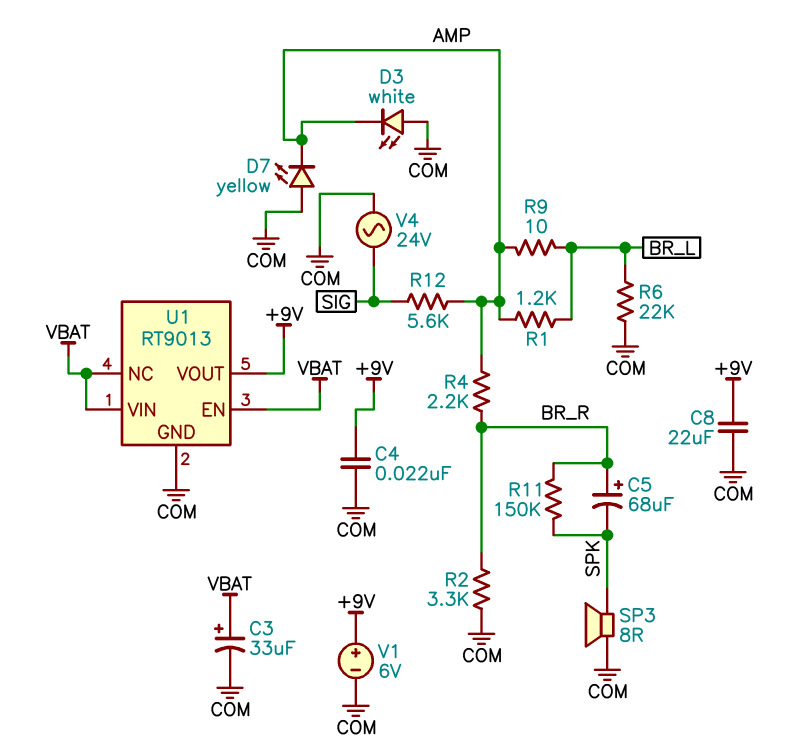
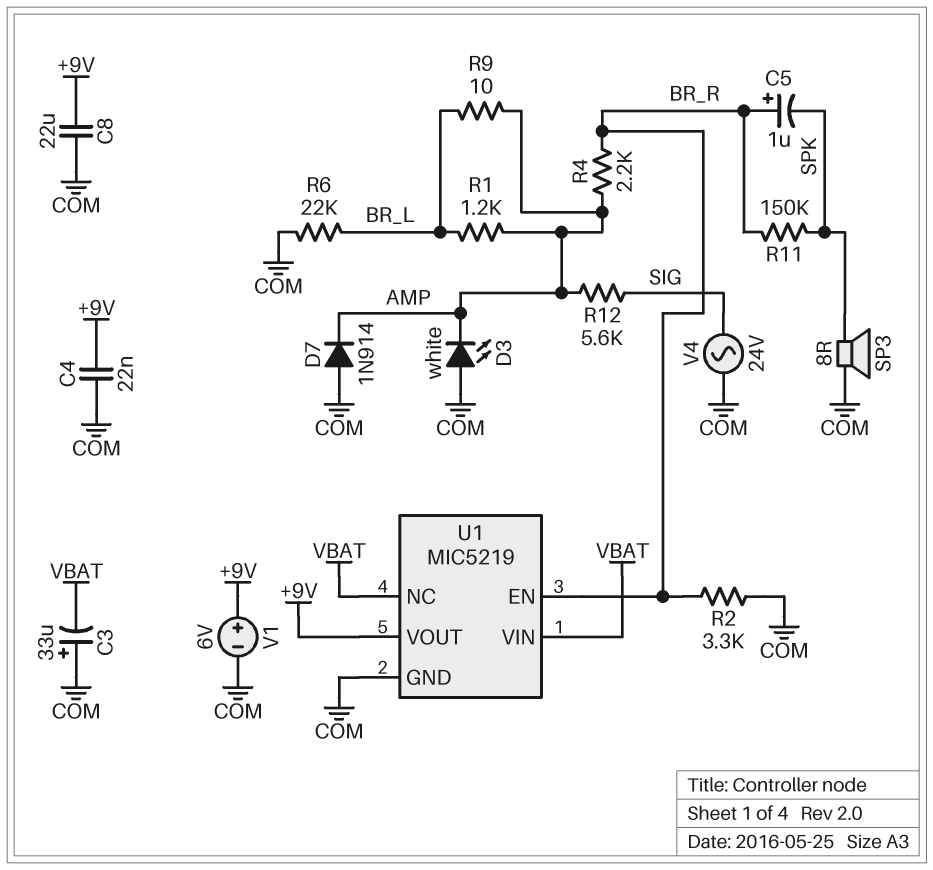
C3: 33uF (plus VBAT, minus COM) -> 33uF (plus COM, minus VBAT)
C5: 68uF (plus BR_R, minus SPK) -> 1uF (plus BR_R, minus SPK)
D7: LED yellow (A COM, K AMP) -> diode 1N914 (A COM, K AMP)
U1: RT9013 -> MIC5219
U1 pin EN: VBAT -> BR_R

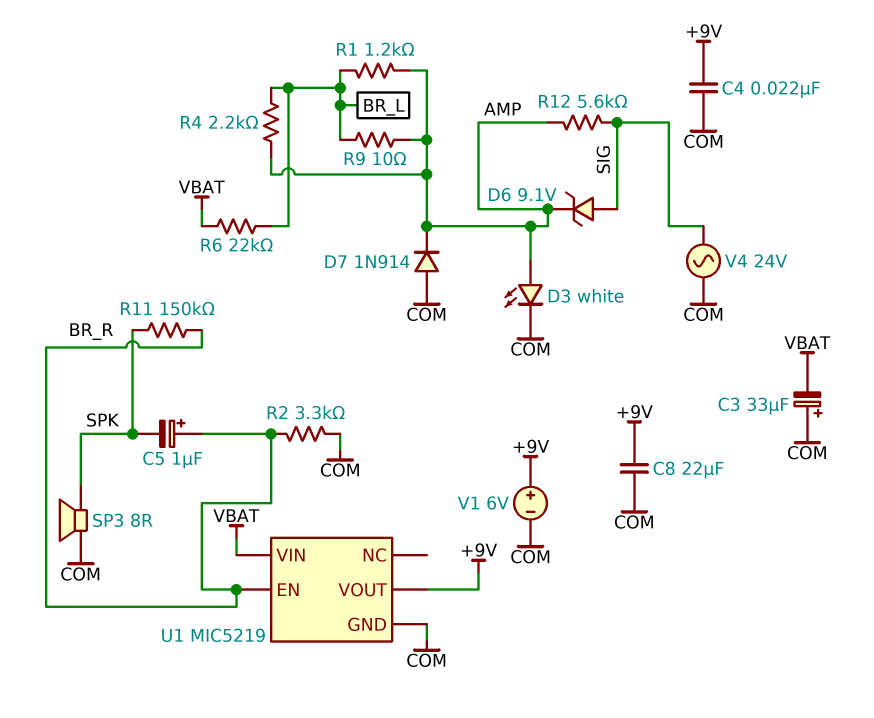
D3: LED white (A COM, K AMP) -> LED white (A AMP, K COM)
D6: none -> zener 9.1V (A SIG, K AMP)
R4: 2.2k (AMP, BR_R) -> 2.2k (AMP, BR_L)
R6: 22k (BR_L, COM) -> 22k (BR_L, VBAT)
U1 pin NC: VBAT -> none

